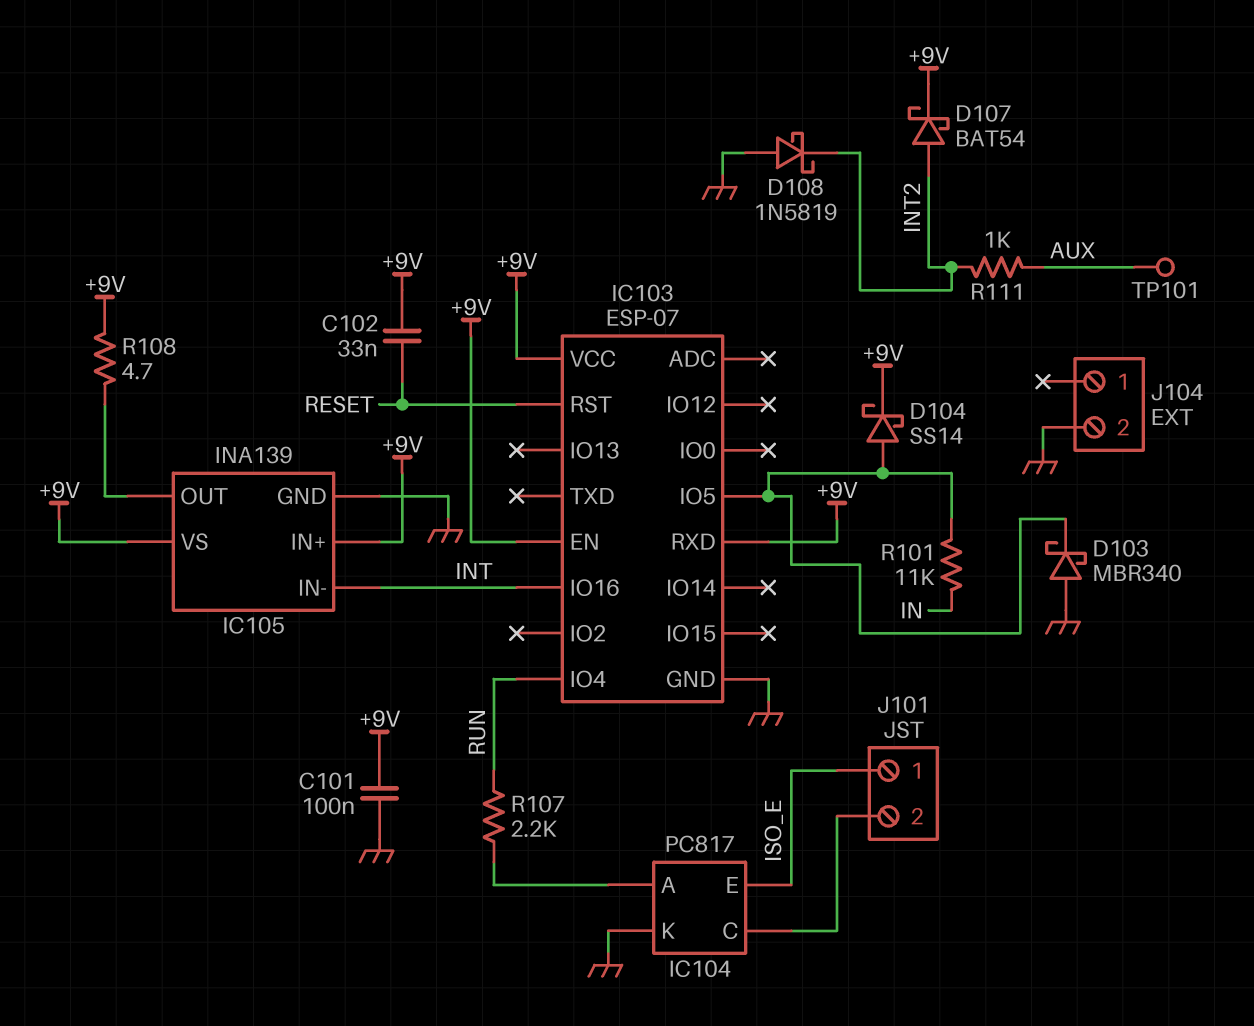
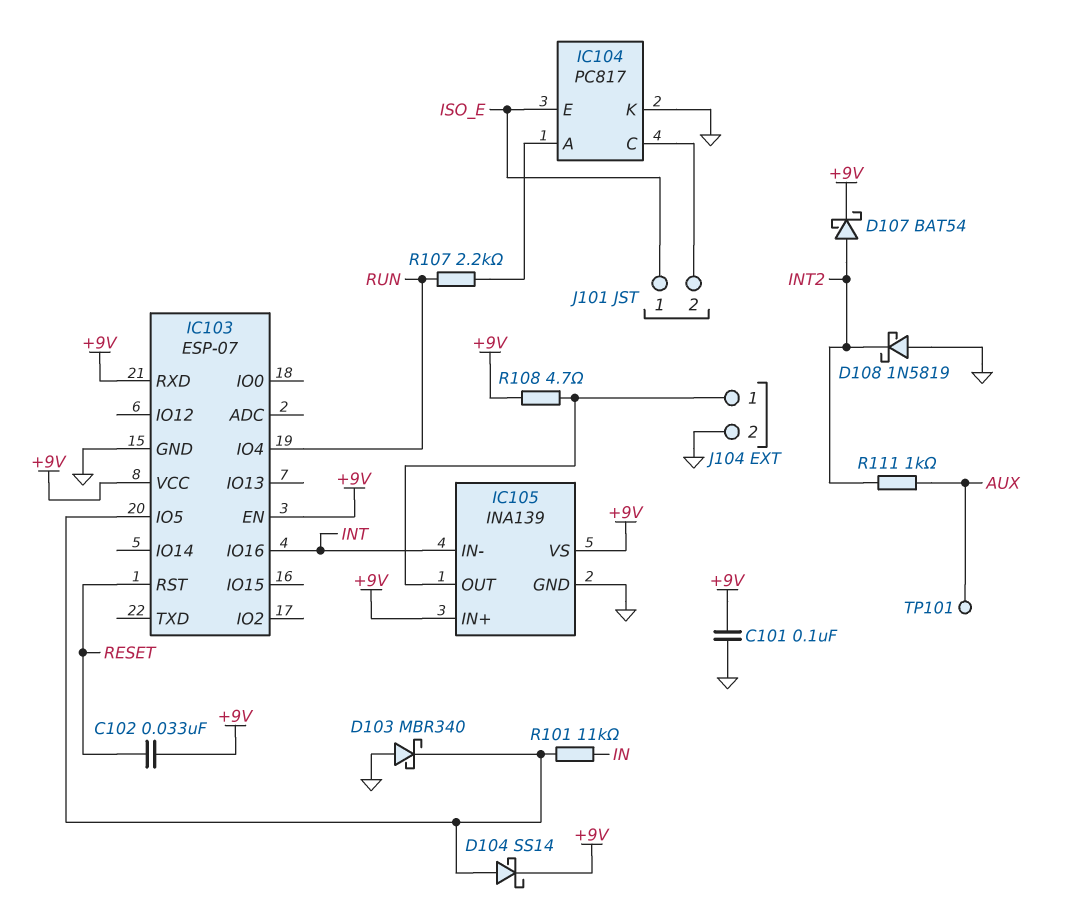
J104 pin 1: none -> IC105/OUT

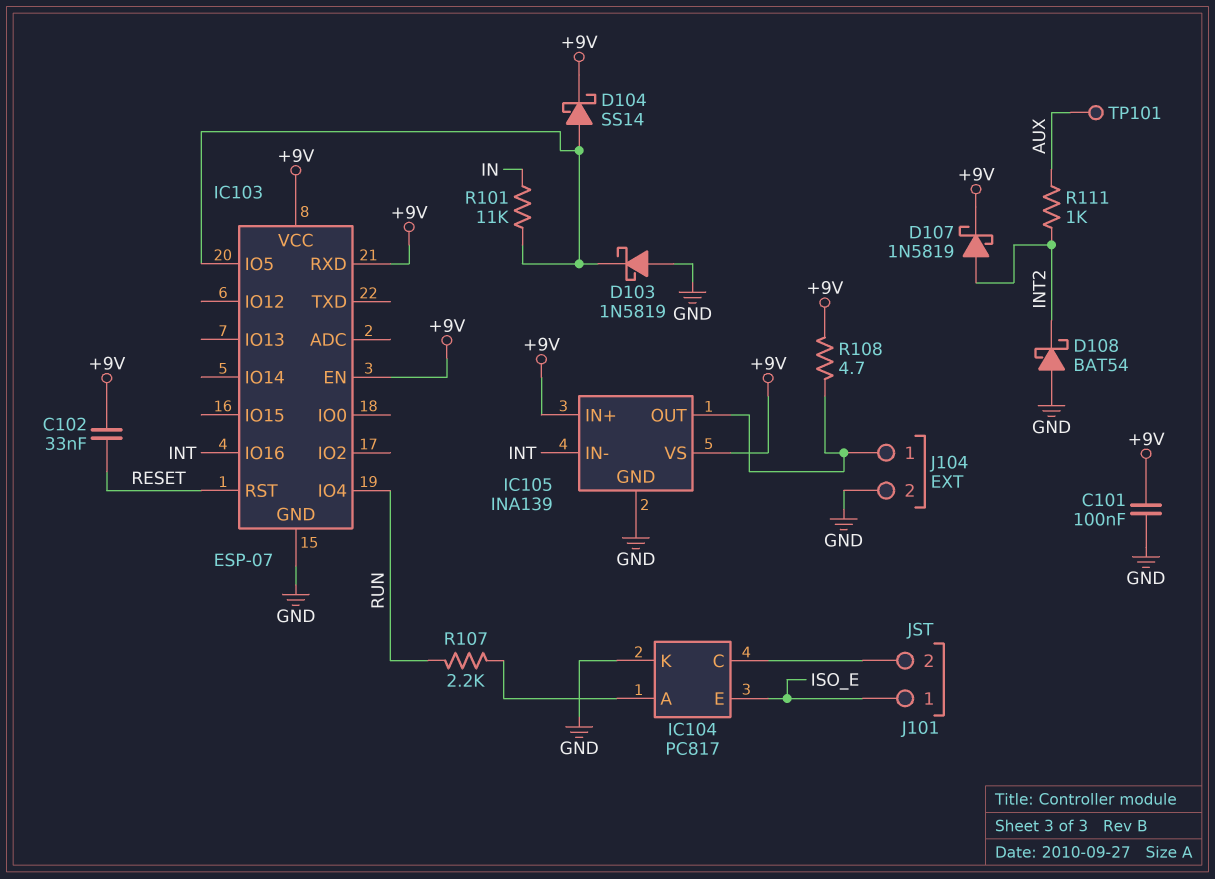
D103: schottky MBR340 (A GND, K IC103/IO5) -> schottky 1N5819 (A GND, K IC103/IO5)
D107: schottky BAT54 (A INT2, K +9V) -> schottky 1N5819 (A INT2, K +9V)
D108: schottky 1N5819 (A GND, K INT2) -> schottky BAT54 (A GND, K INT2)

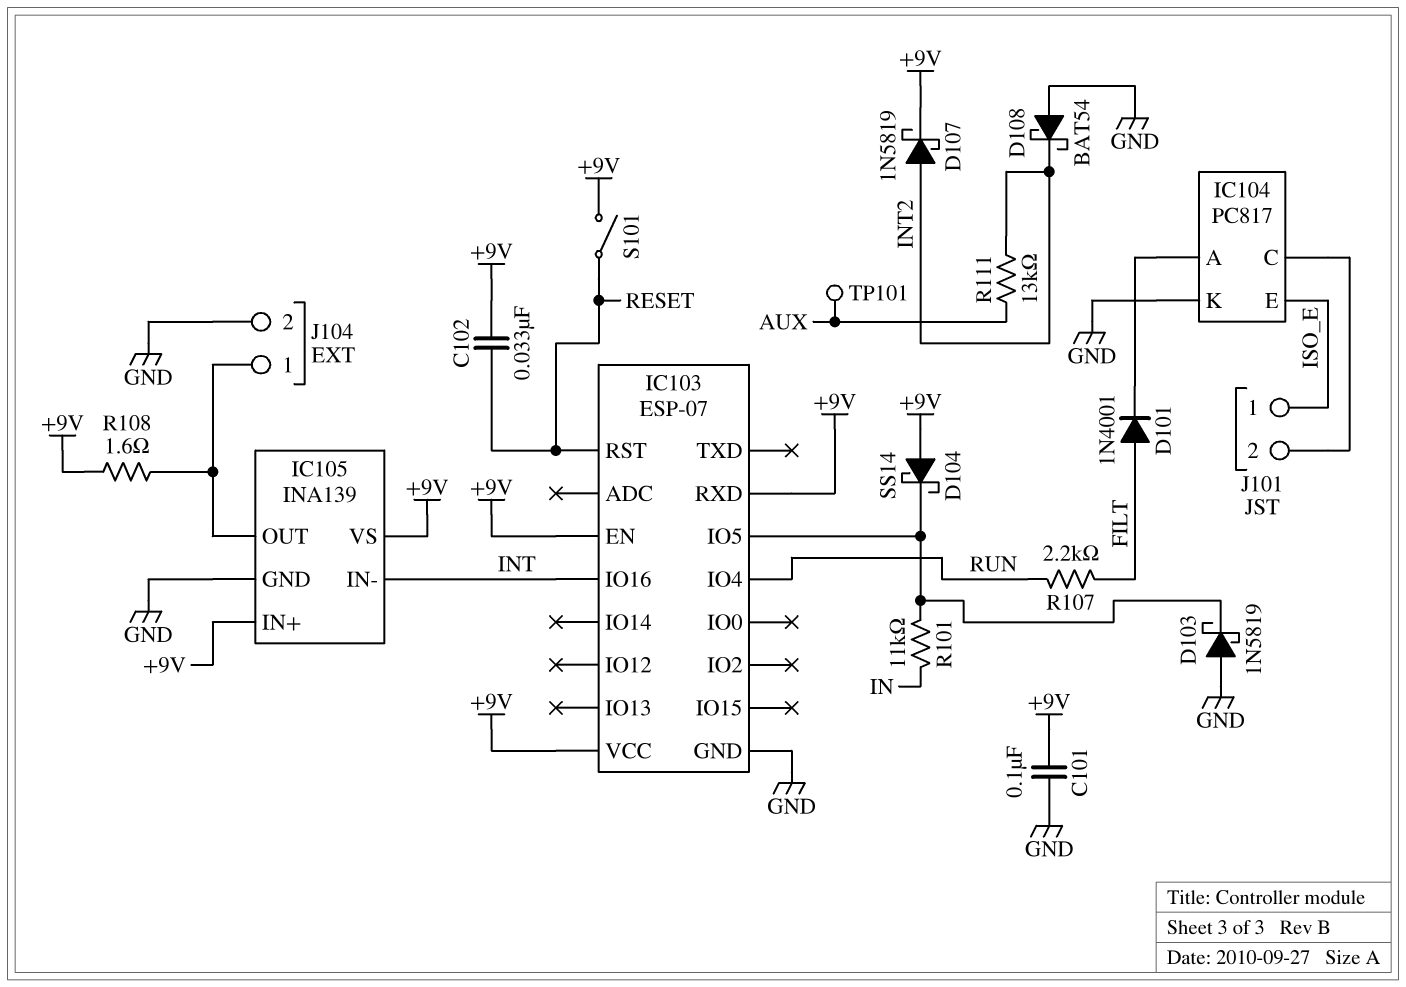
D101: none -> diode 1N4001 (A FILT, K IC104/A)
D104: schottky SS14 (A IC103/IO5, K +9V) -> schottky SS14 (A +9V, K IC103/IO5)
R107: 2.2k (IC104/A, RUN) -> 2.2k (FILT, RUN)
R108: 4.7 (+9V, IC105/OUT) -> 1.6 (+9V, IC105/OUT)
R111: 1k (AUX, INT2) -> 13k (AUX, INT2)
S101: none -> switch (+9V, RESET)

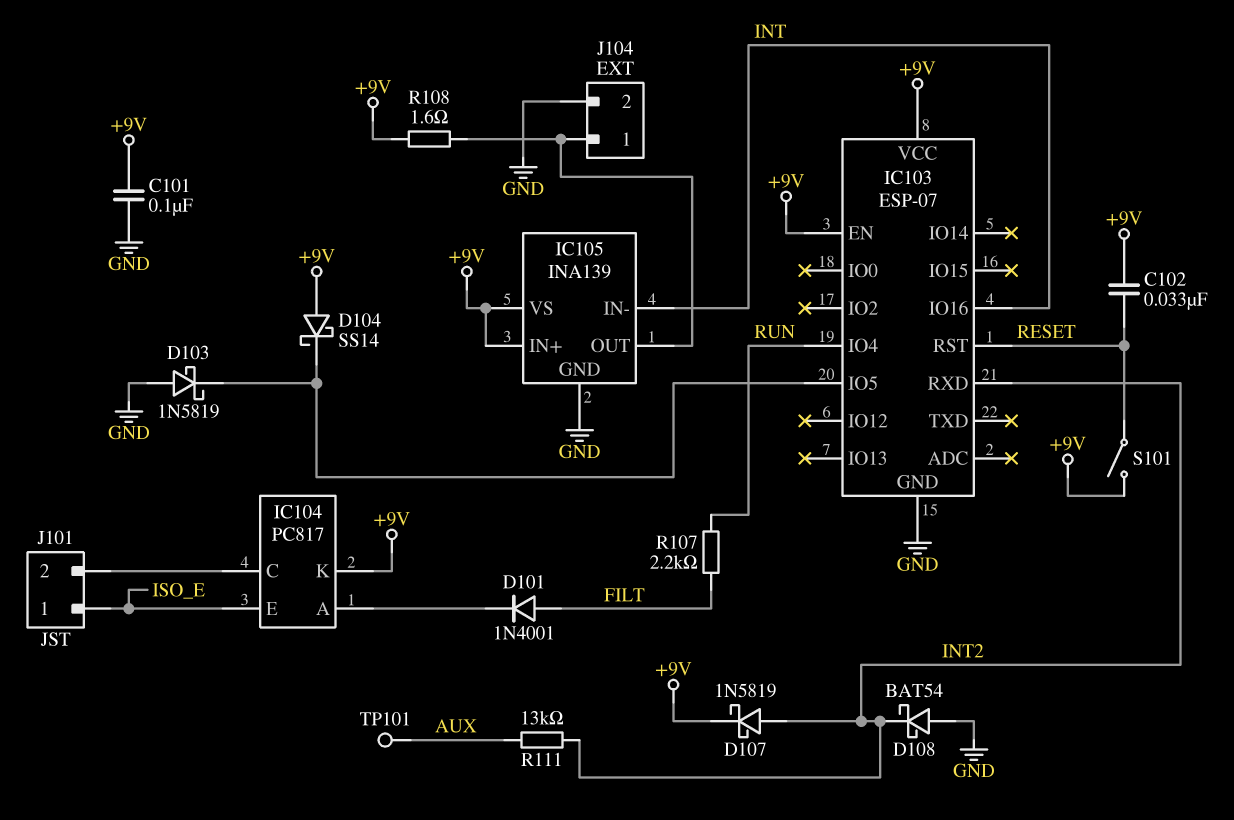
IC103 pin RXD: +9V -> INT2
IC104 pin K: GND -> +9V
R101: 11k (IC103/IO5, IN) -> none

